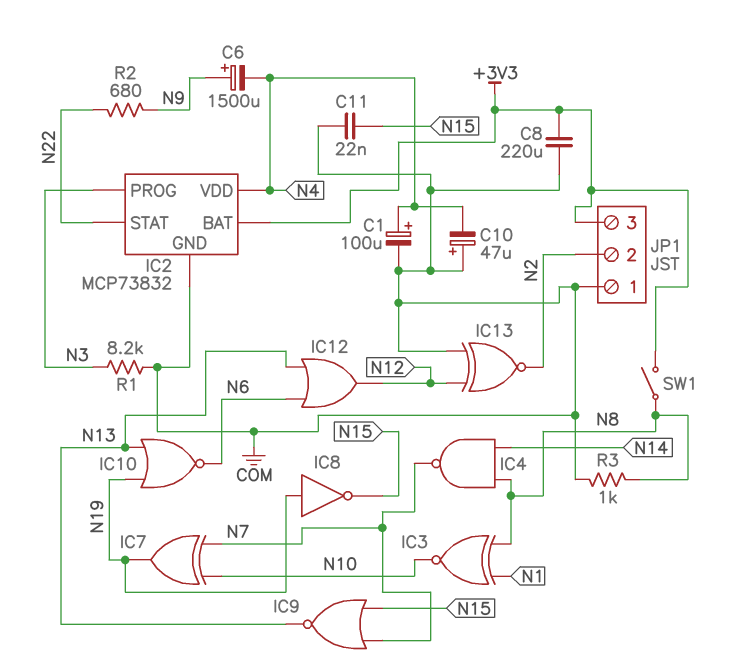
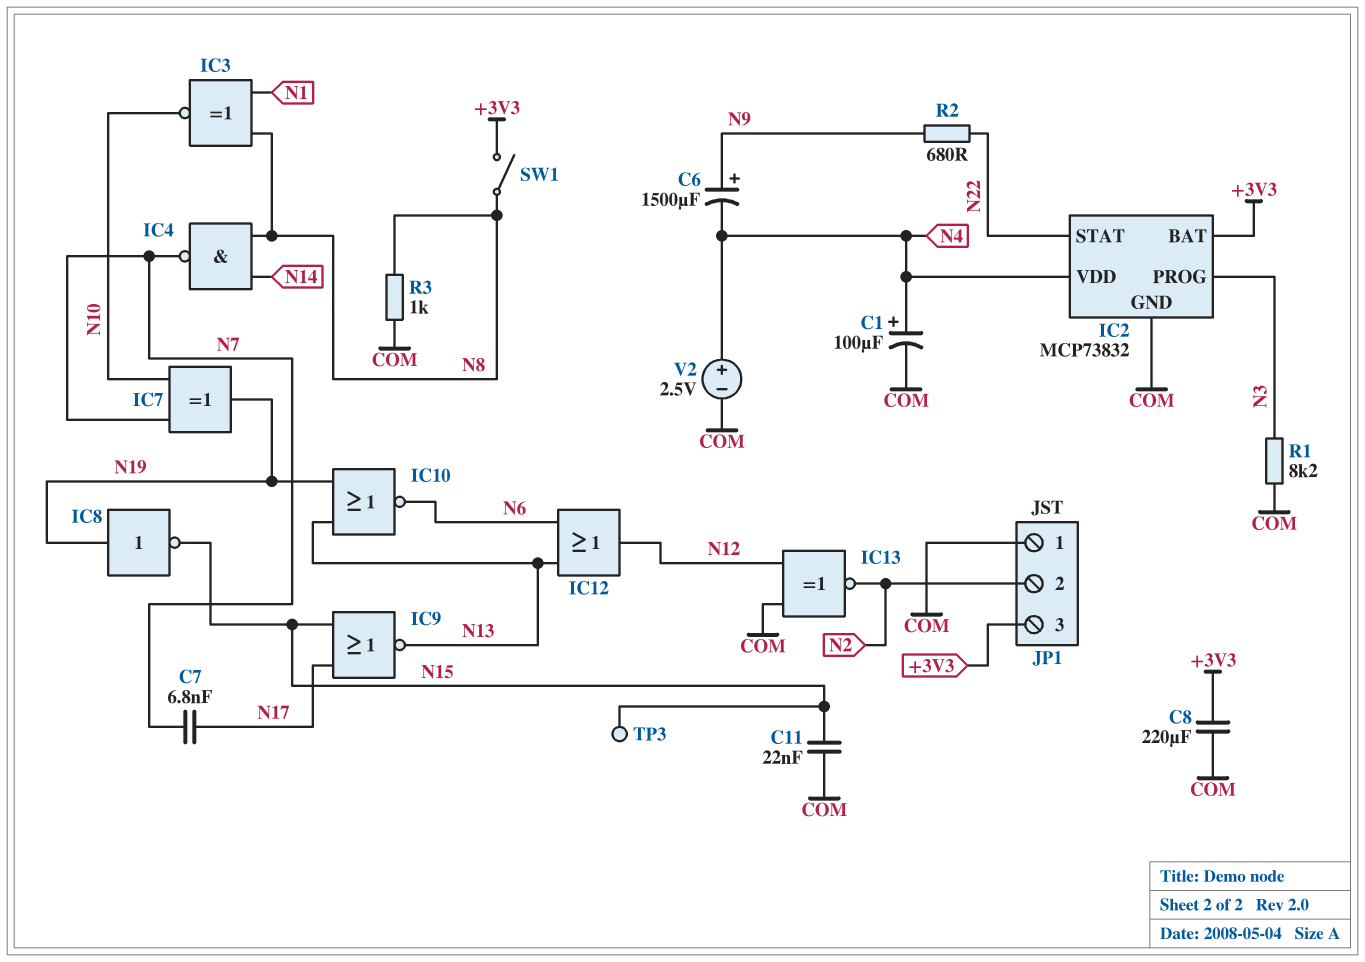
C7: none -> 6.8nF (N7, N17)
C10: 47uF (plus COM, minus N4) -> none
IC9: NOR (in N7, in N15, out N13) -> NOR (in N15, in N17, out N13)
TP3: none -> test point (N15)
V2: none -> 2.5V (plus N4, minus COM)

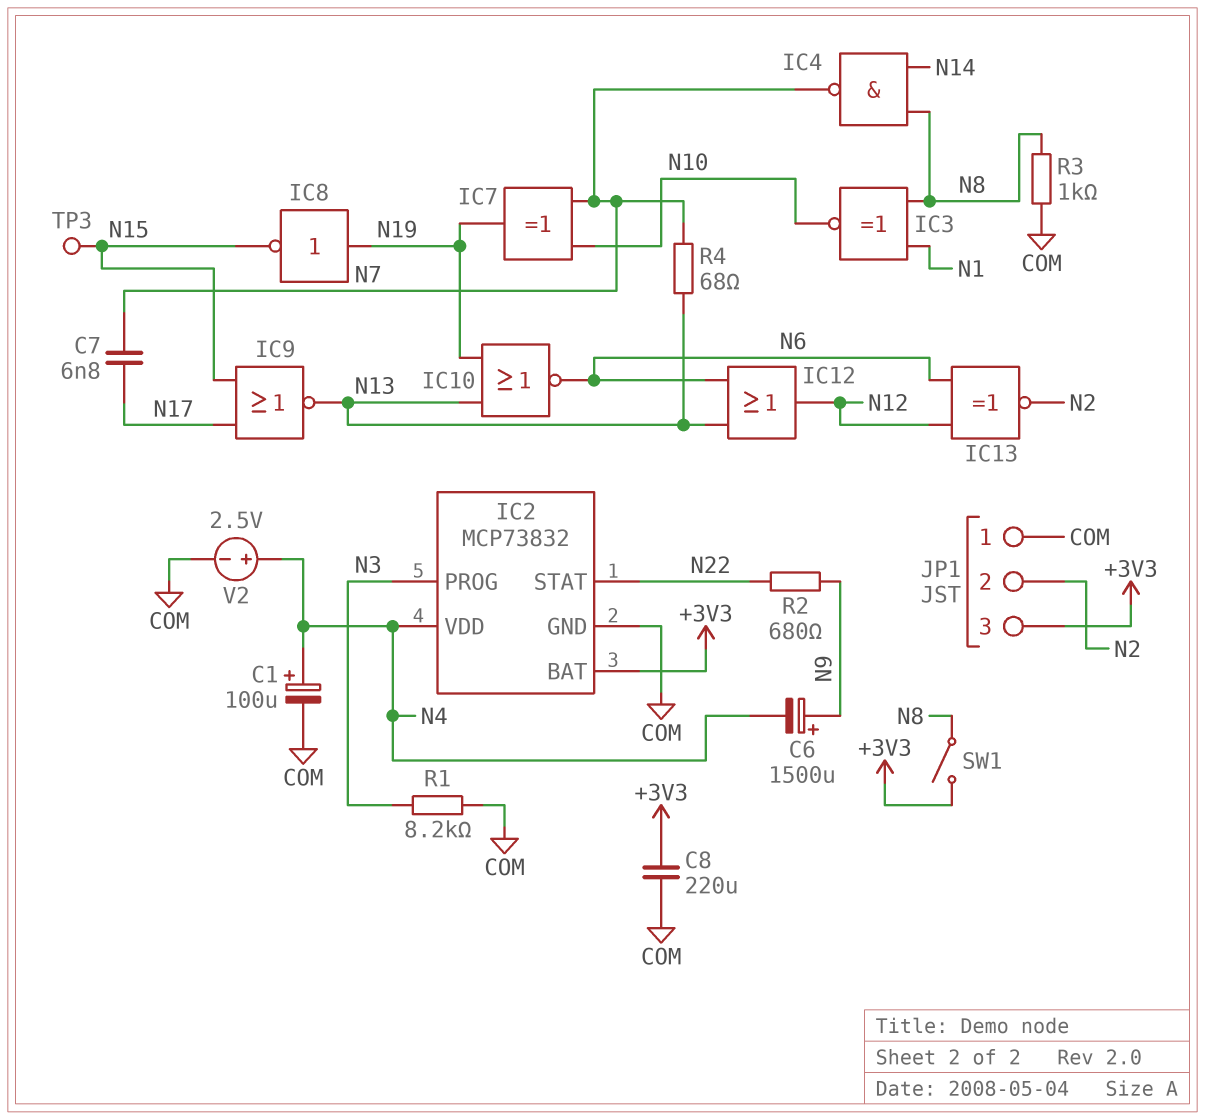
C11: 22nF (COM, N15) -> none
IC13: XNOR (in COM, in N12, out N2) -> XNOR (in N6, in N12, out N2)
R4: none -> 68 (N7, N13)

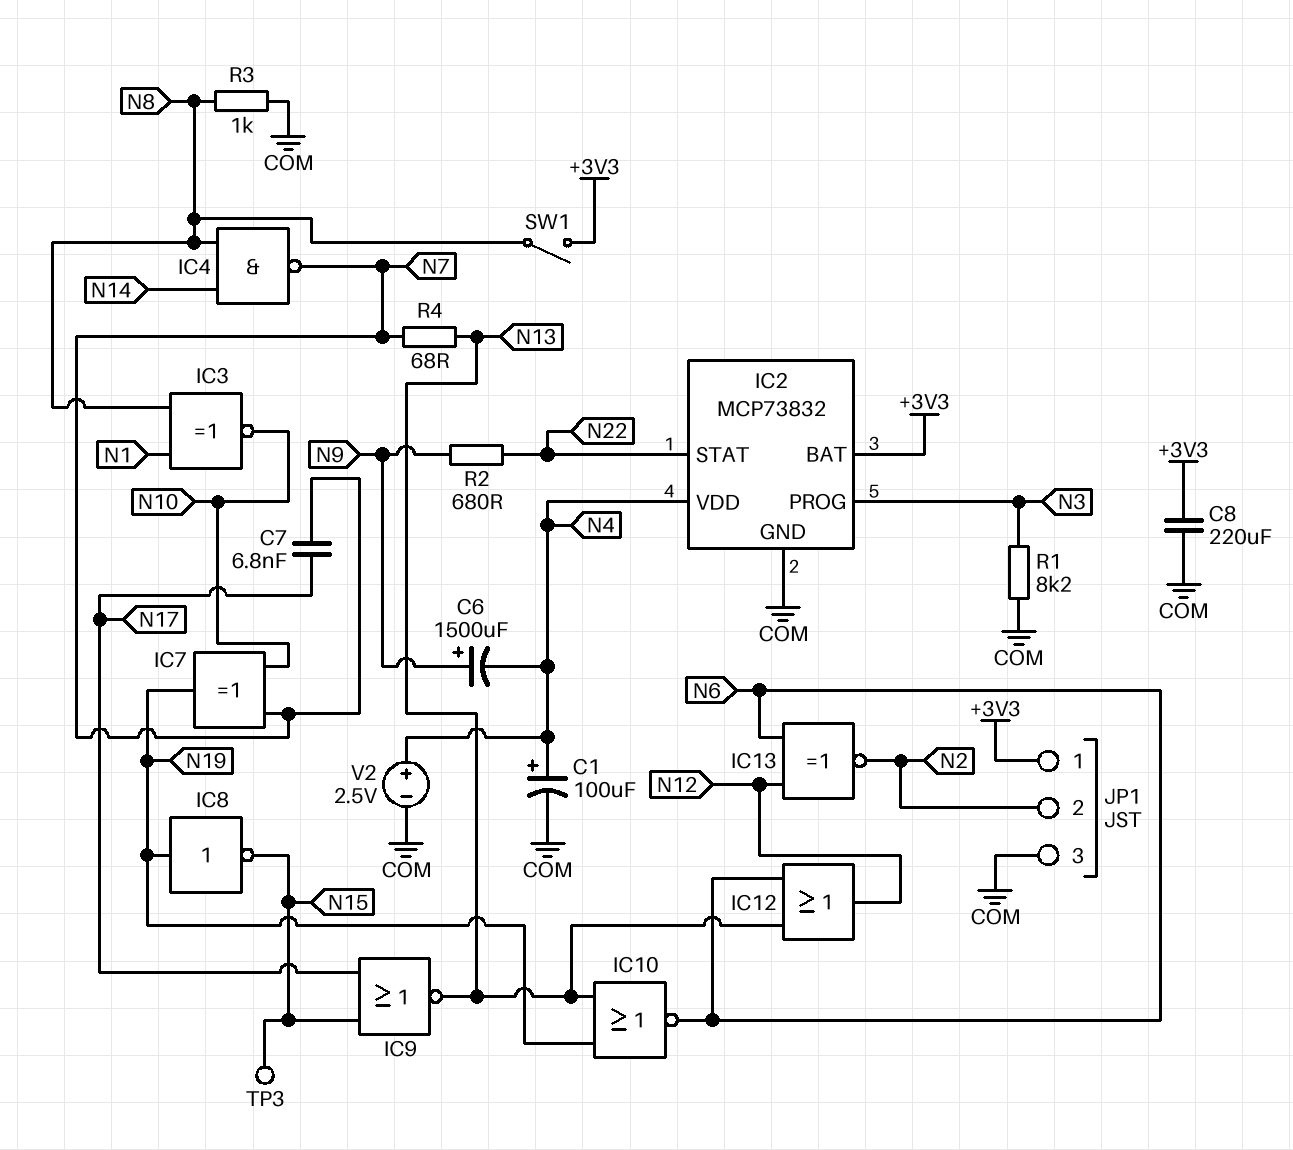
JP1 pin 1: COM -> +3V3
JP1 pin 3: +3V3 -> COM

